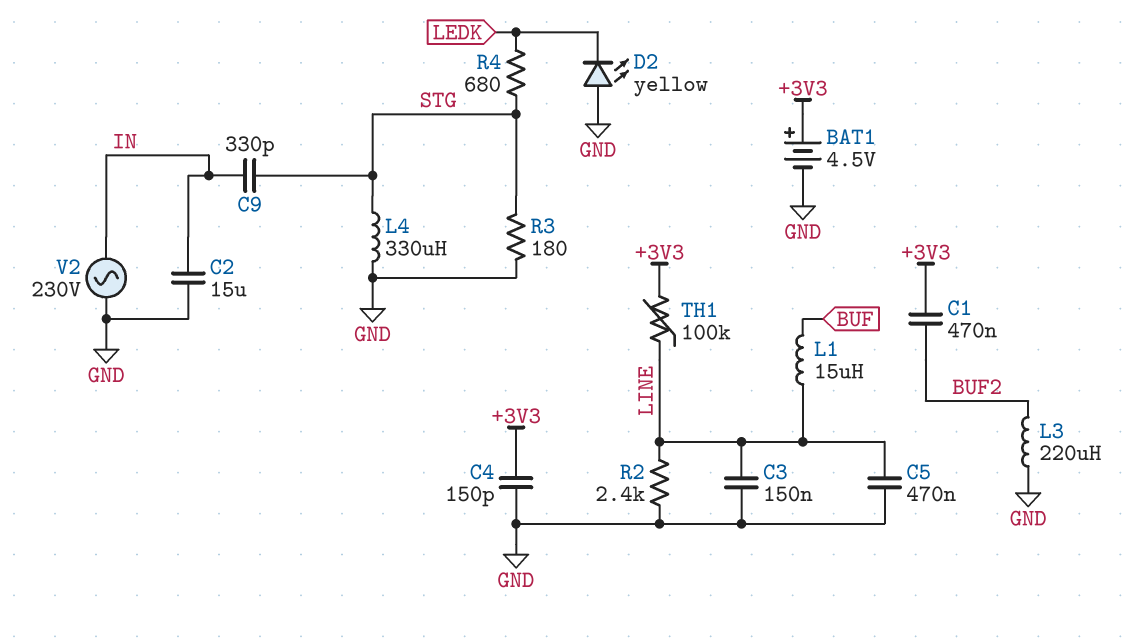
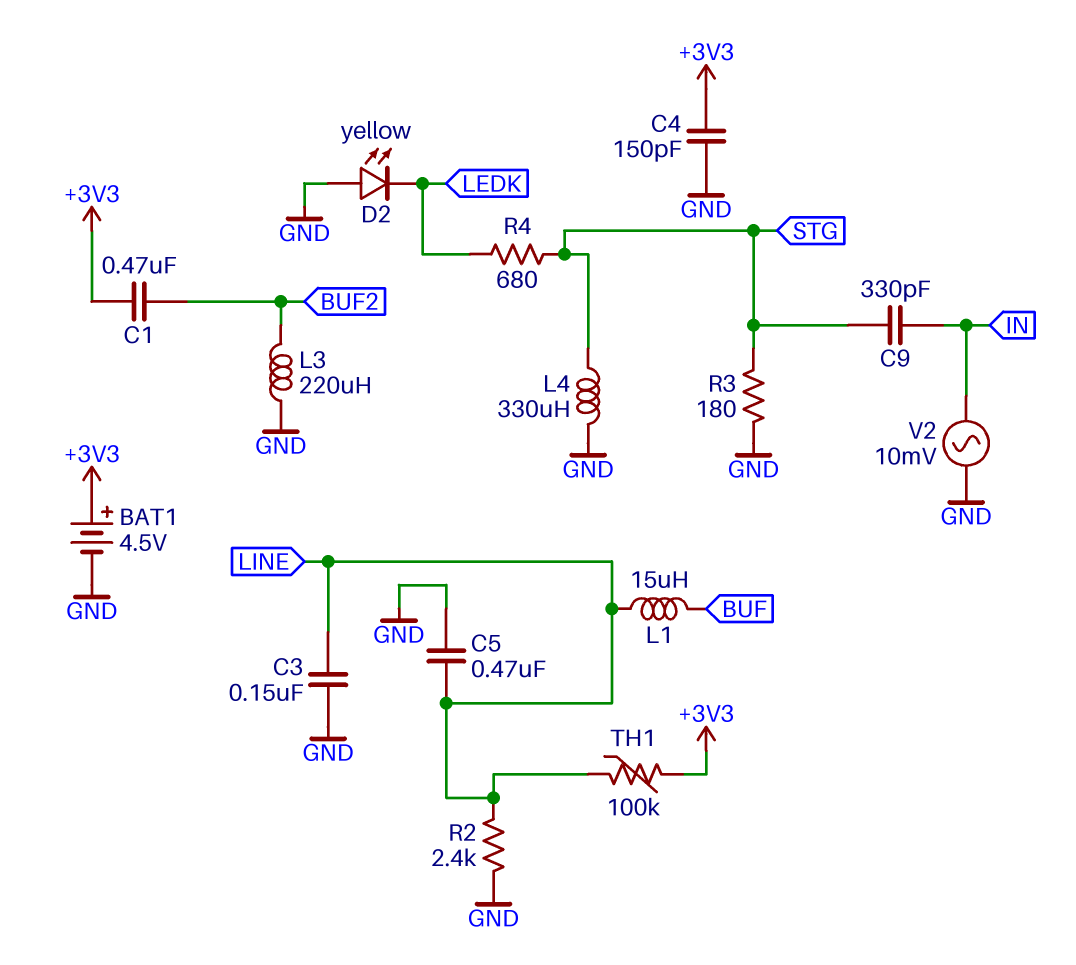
C2: 15uF (GND, IN) -> none
V2: AC 230V (GND, IN) -> AC 10mV (GND, IN)

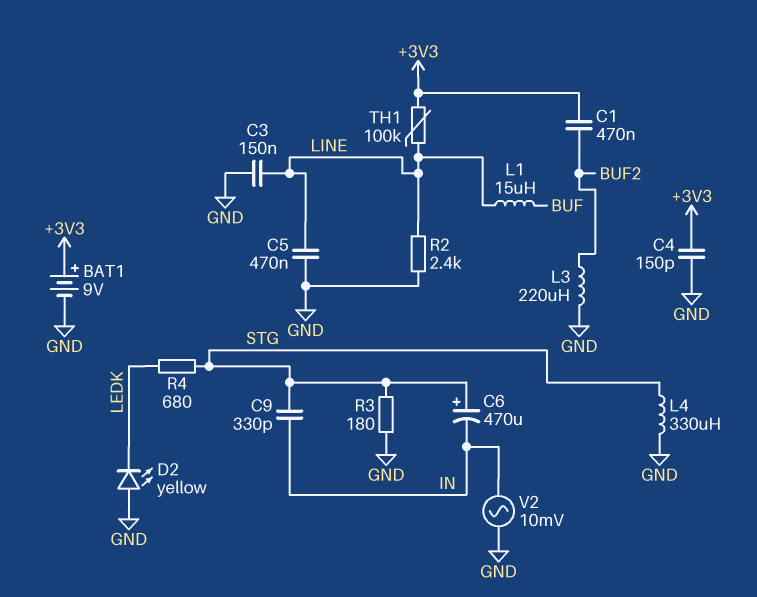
BAT1: 4.5V (plus +3V3, minus GND) -> 9V (plus +3V3, minus GND)
C6: none -> 470uF (plus STG, minus IN)

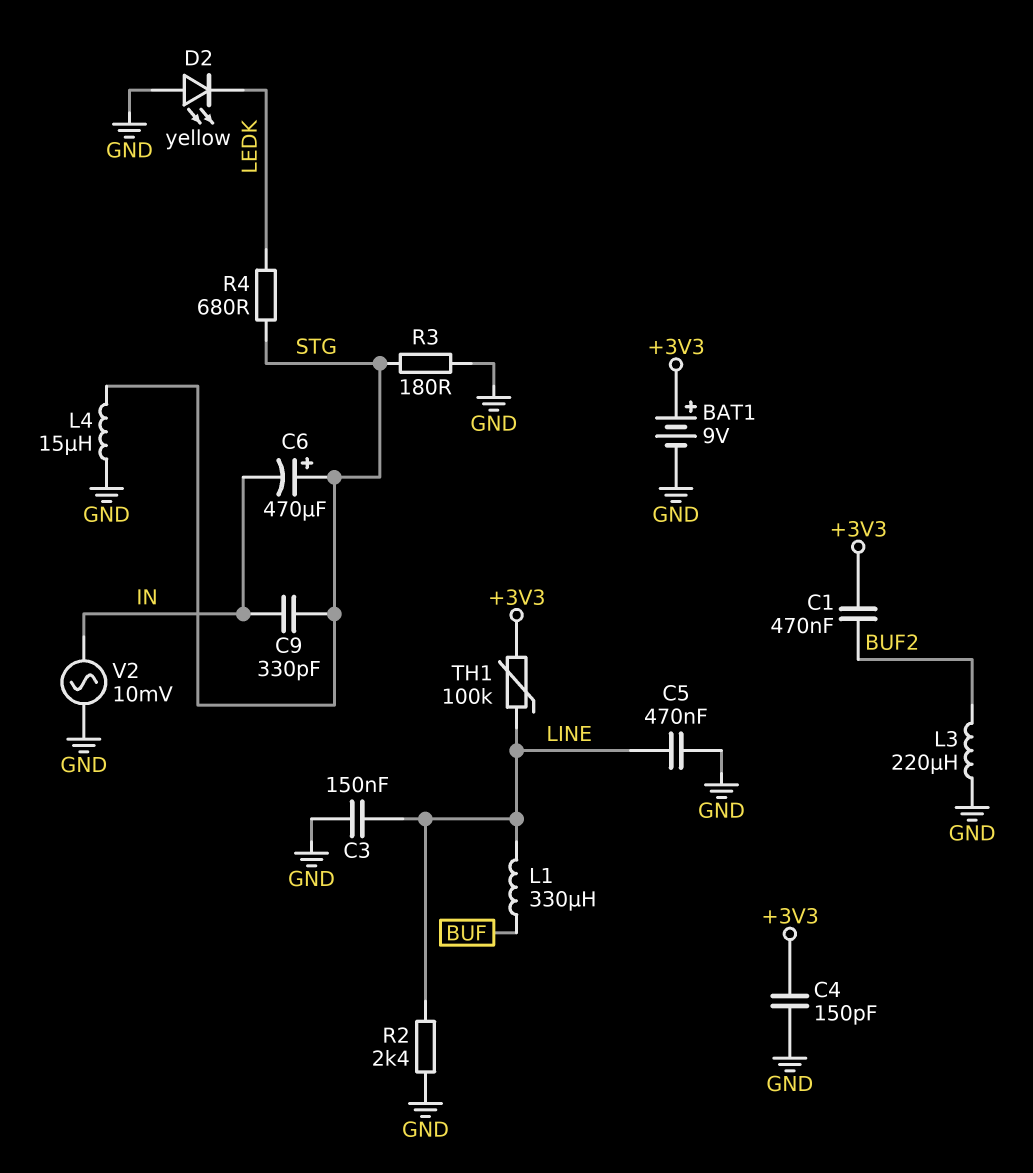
L1: 15uH (BUF, LINE) -> 330uH (BUF, LINE)
L4: 330uH (GND, STG) -> 15uH (GND, STG)

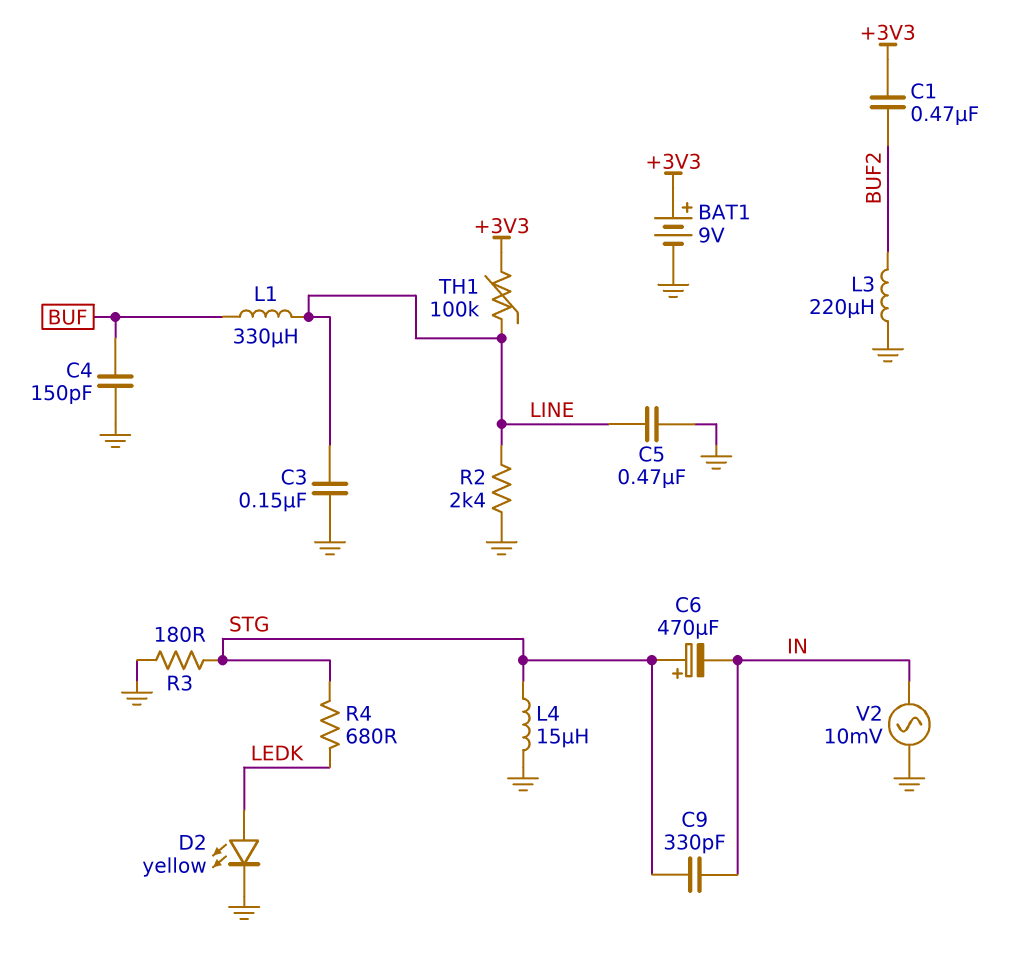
C4: 150pF (+3V3, GND) -> 150pF (BUF, GND)
D2: LED yellow (A GND, K LEDK) -> LED yellow (A LEDK, K GND)

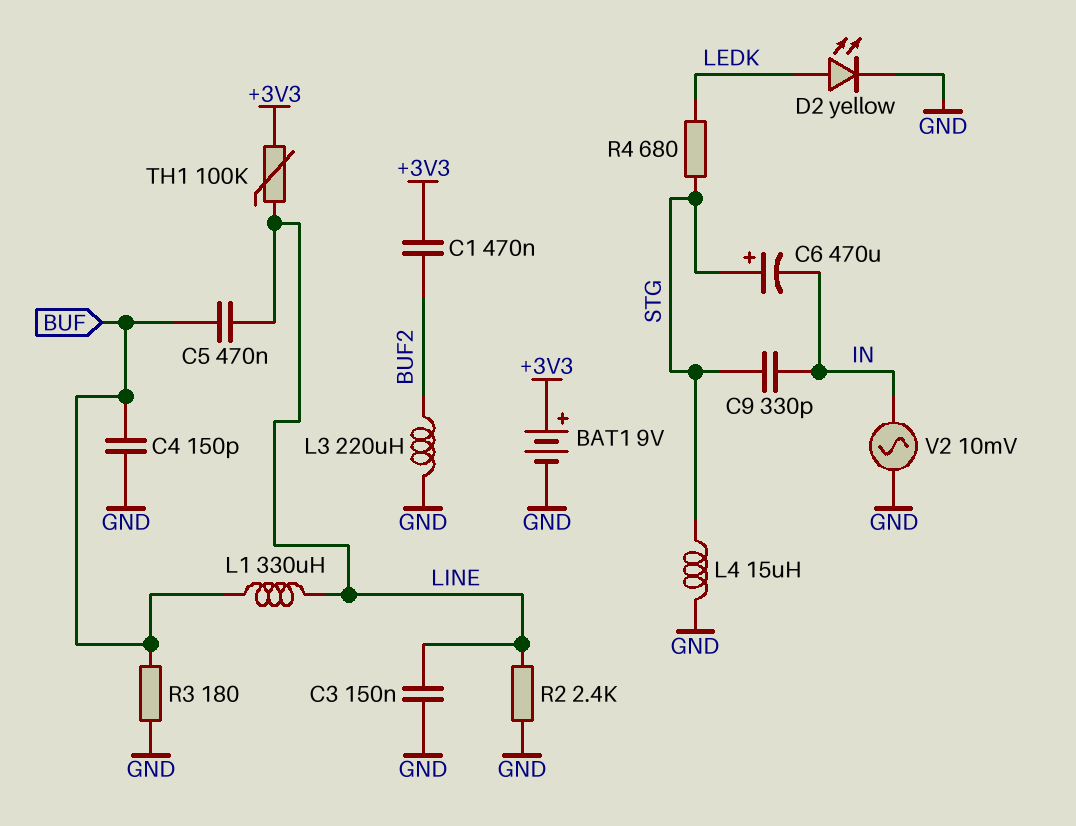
C5: 470nF (GND, LINE) -> 470nF (BUF, LINE)
R3: 180 (GND, STG) -> 180 (BUF, GND)

